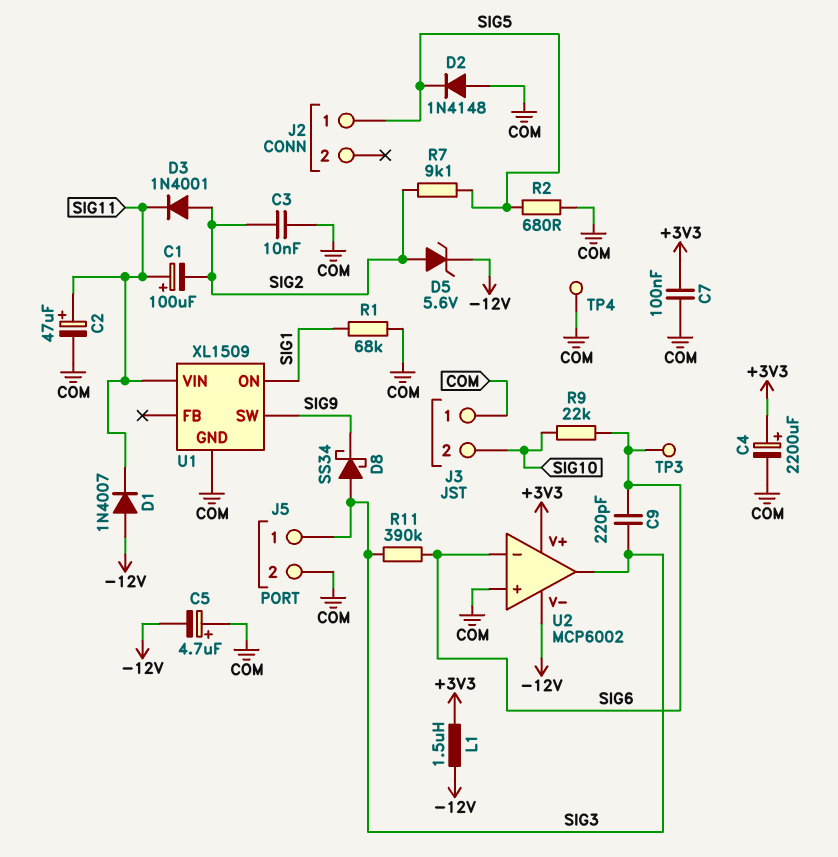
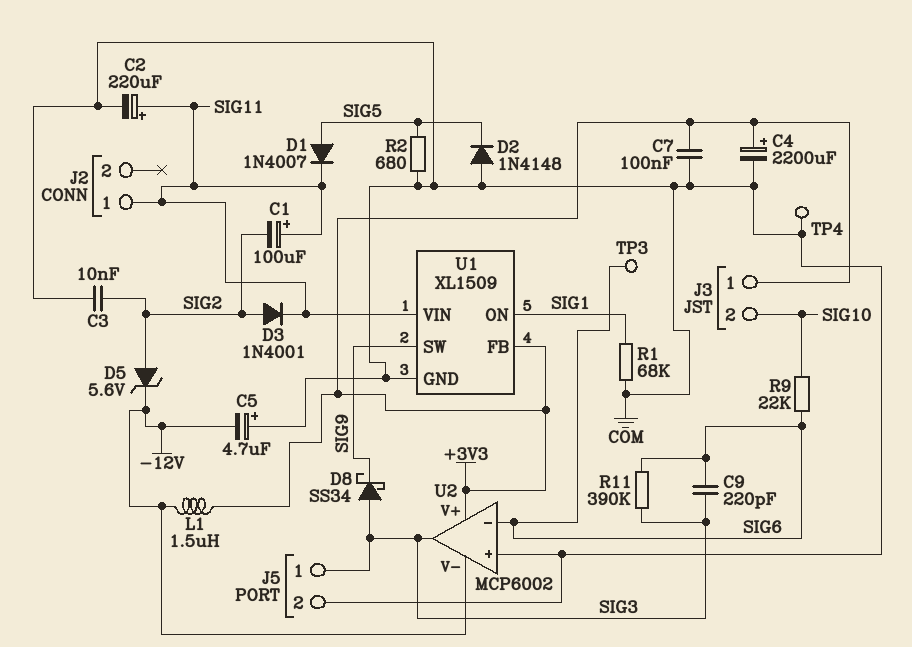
C2: 47uF (plus SIG11, minus COM) -> 220uF (plus SIG11, minus COM)
D1: diode 1N4007 (A -12V, K SIG11) -> diode 1N4007 (A SIG5, K SIG11)
J2 pin 1: SIG5 -> SIG11
J3 pin 1: COM -> +3V3
R7: 9.1k (SIG2, SIG5) -> none
U1 pin FB: none -> +3V3

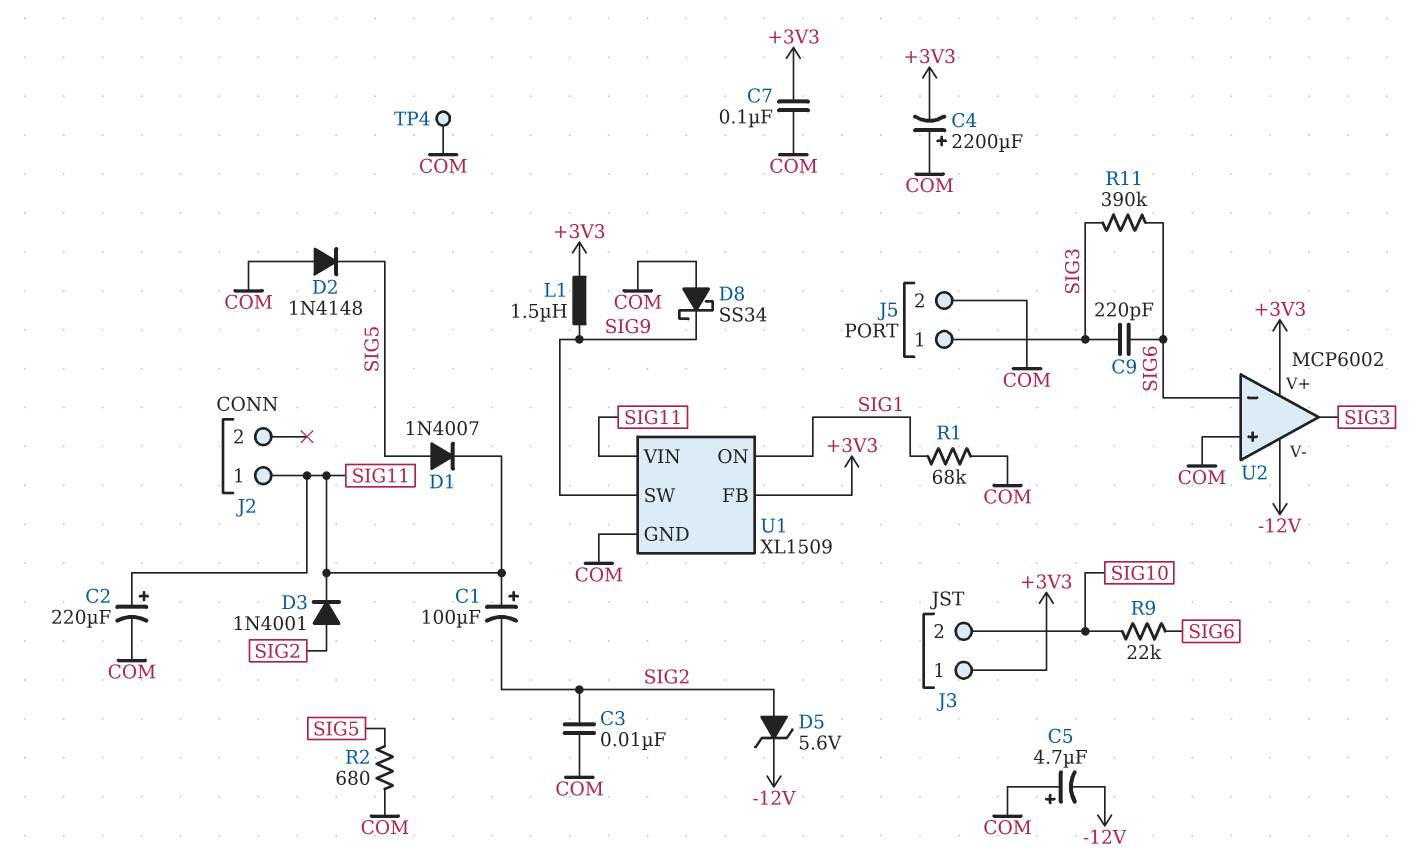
C4: 2200uF (plus +3V3, minus COM) -> 2200uF (plus COM, minus +3V3)
D8: schottky SS34 (A SIG3, K SIG9) -> schottky SS34 (A COM, K SIG9)
L1: 1.5uH (+3V3, -12V) -> 1.5uH (+3V3, SIG9)
TP3: test point (SIG6) -> none

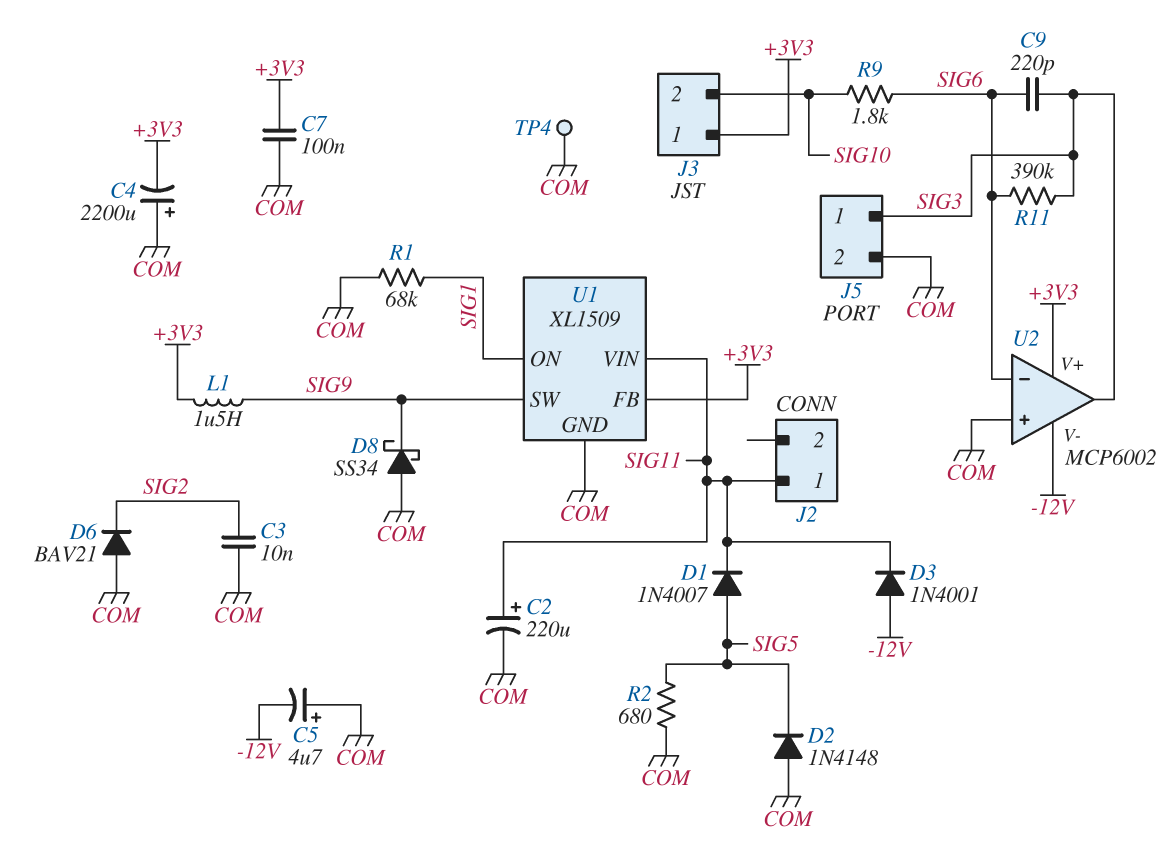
C1: 100uF (plus SIG11, minus SIG2) -> none
D3: diode 1N4001 (A SIG2, K SIG11) -> diode 1N4001 (A -12V, K SIG11)
D5: zener 5.6V (A SIG2, K -12V) -> none
D6: none -> diode BAV21 (A COM, K SIG2)
R9: 22k (SIG6, SIG10) -> 1.8k (SIG6, SIG10)

